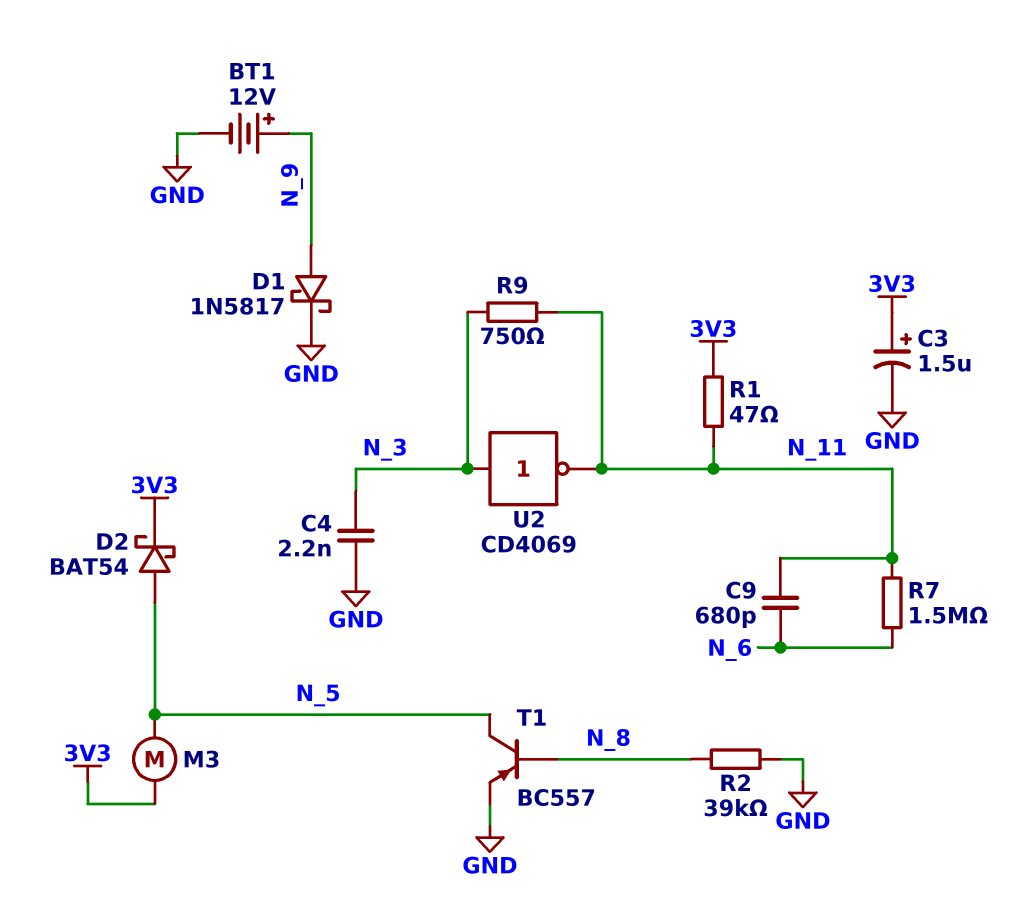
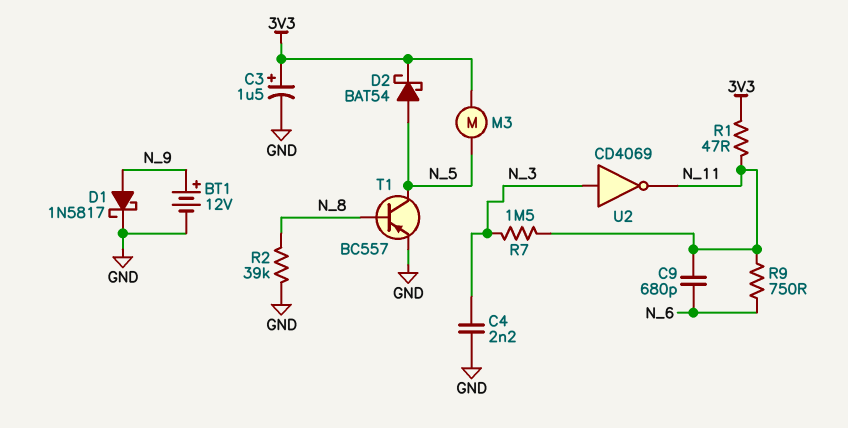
R7: 1.5M (N_6, N_11) -> 1.5M (N_3, N_11)
R9: 750 (N_3, N_11) -> 750 (N_6, N_11)

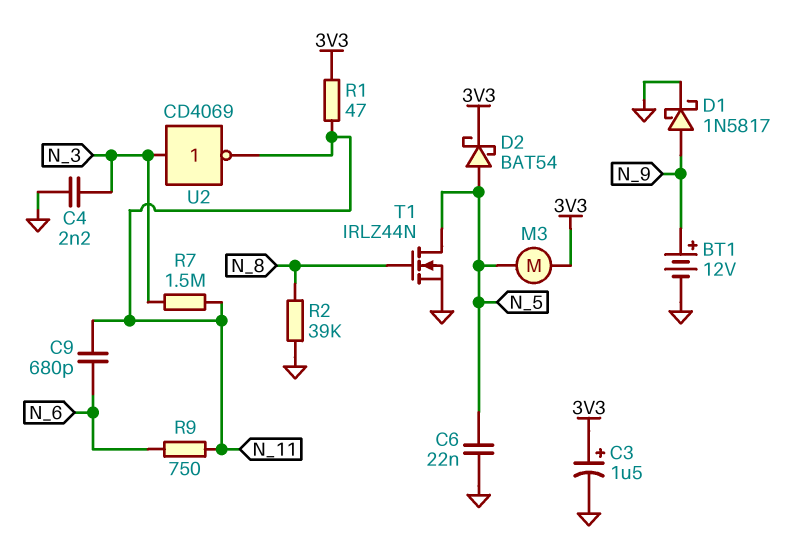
C6: none -> 22nF (GND, N_5)
T1: PNP BC557 (B N_8, C N_5, E GND) -> NMOS IRLZ44N (G N_8, D N_5, S GND)

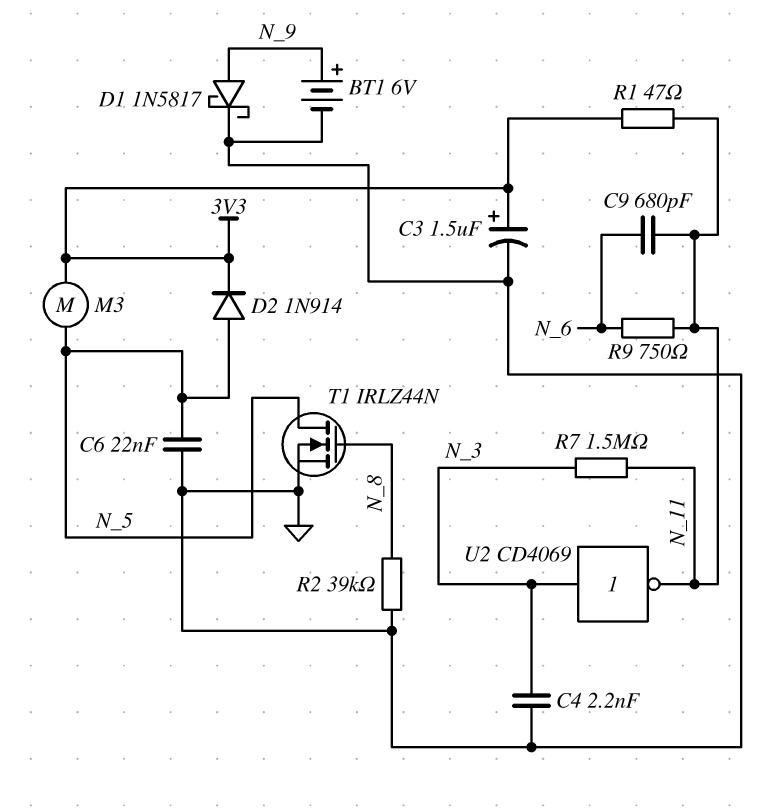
BT1: 12V (plus N_9, minus GND) -> 6V (plus N_9, minus GND)
D2: schottky BAT54 (A N_5, K 3V3) -> diode 1N914 (A N_5, K 3V3)

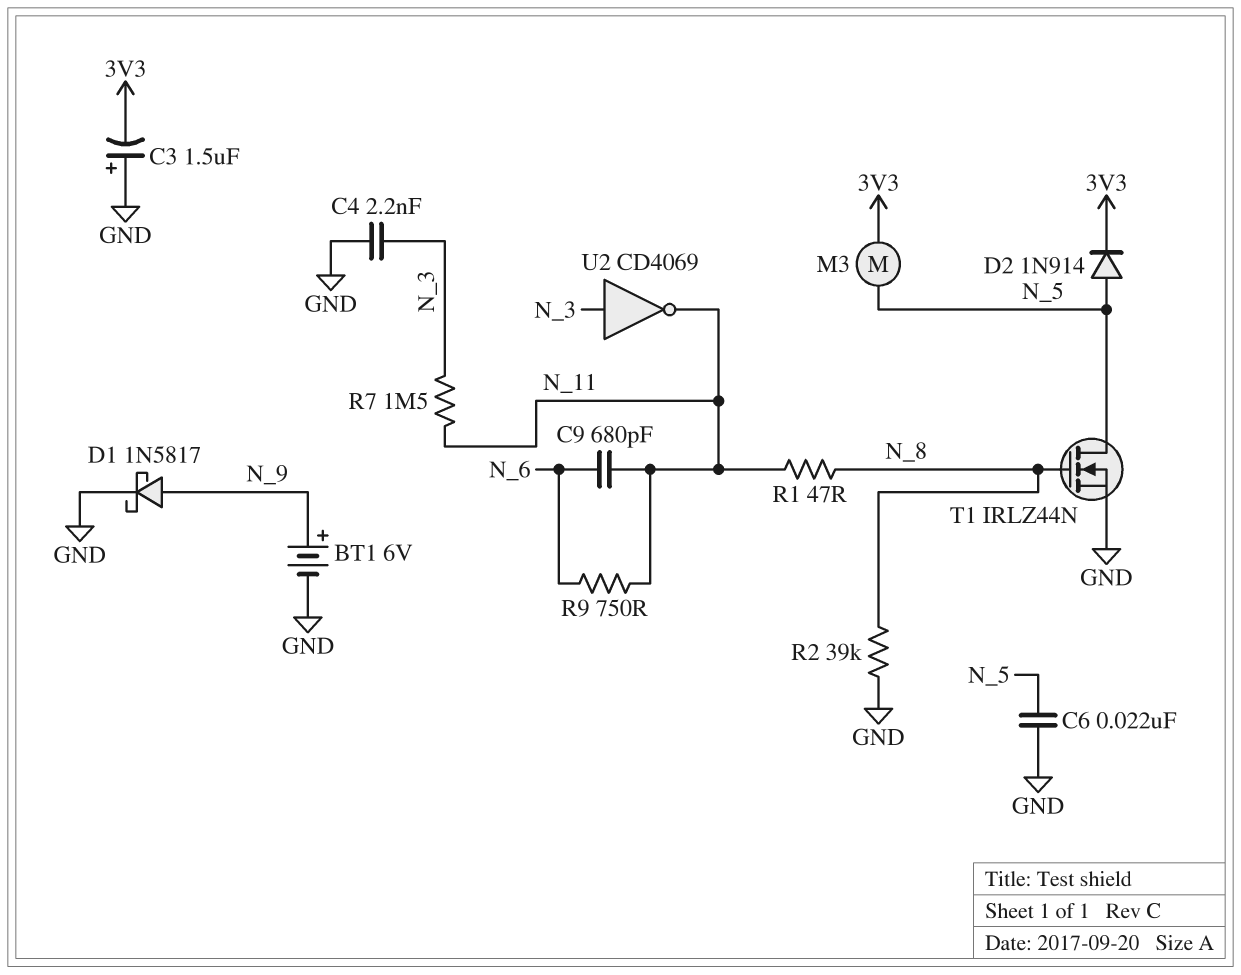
C3: 1.5uF (plus 3V3, minus GND) -> 1.5uF (plus GND, minus 3V3)
R1: 47 (3V3, N_11) -> 47 (N_8, N_11)

